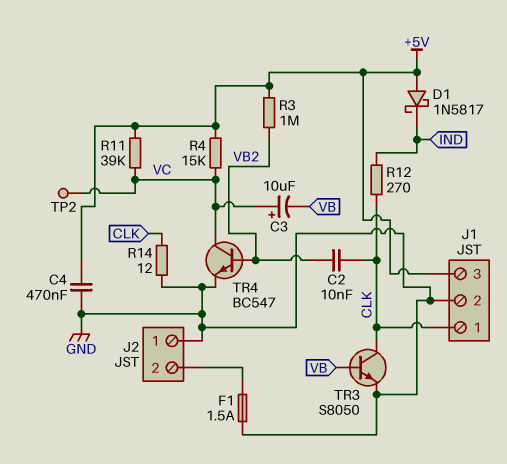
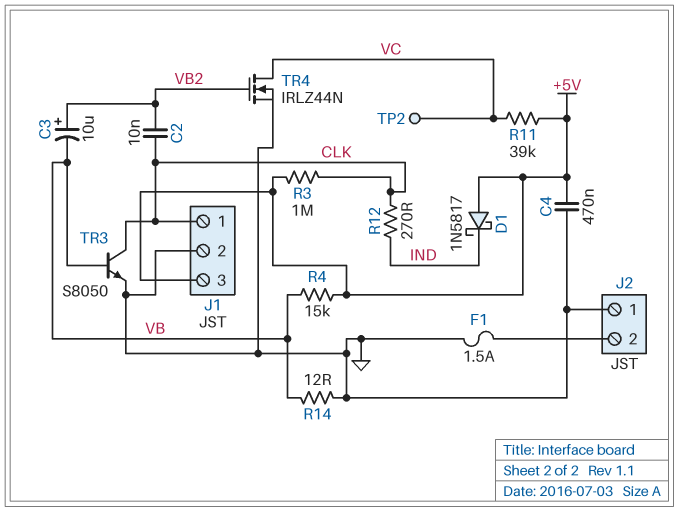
C3: 10uF (plus VC, minus VB) -> 10uF (plus VB2, minus VB)
R3: 1M (+5V, VB2) -> 1M (+5V, CLK)
R4: 15k (+5V, VC) -> 15k (+5V, VB)
R14: 12 (CLK, GND) -> 12 (GND, VB)
TR4: NPN BC547 (B VB2, C VC, E GND) -> NMOS IRLZ44N (G VB2, D VC, S GND)

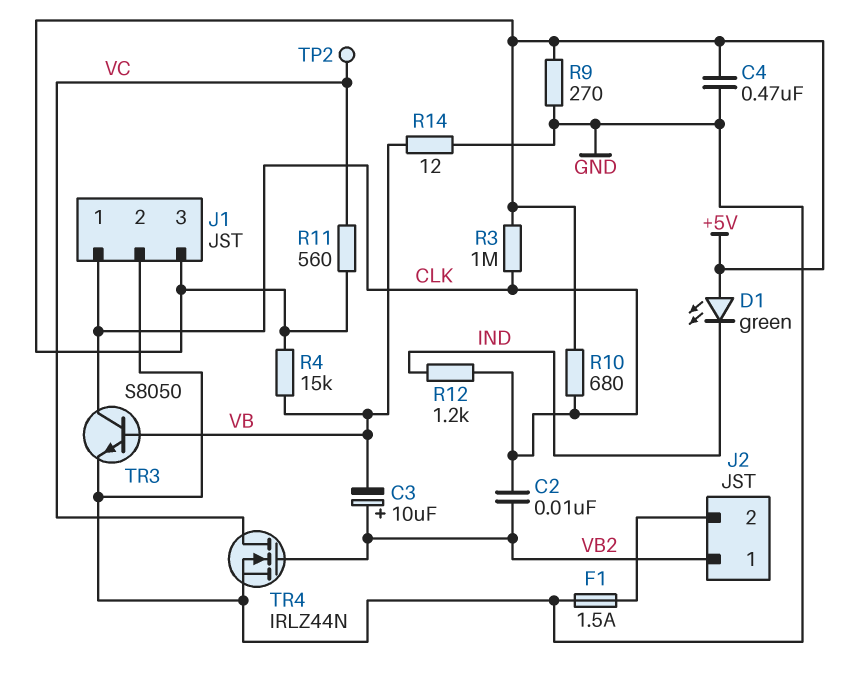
D1: schottky 1N5817 (A +5V, K IND) -> LED green (A +5V, K IND)
J2 pin 1: GND -> VB2
R9: none -> 270 (+5V, GND)
R10: none -> 680 (+5V, CLK)
R11: 39k (+5V, VC) -> 560 (+5V, VC)
R12: 270 (CLK, IND) -> 1.2k (CLK, IND)

